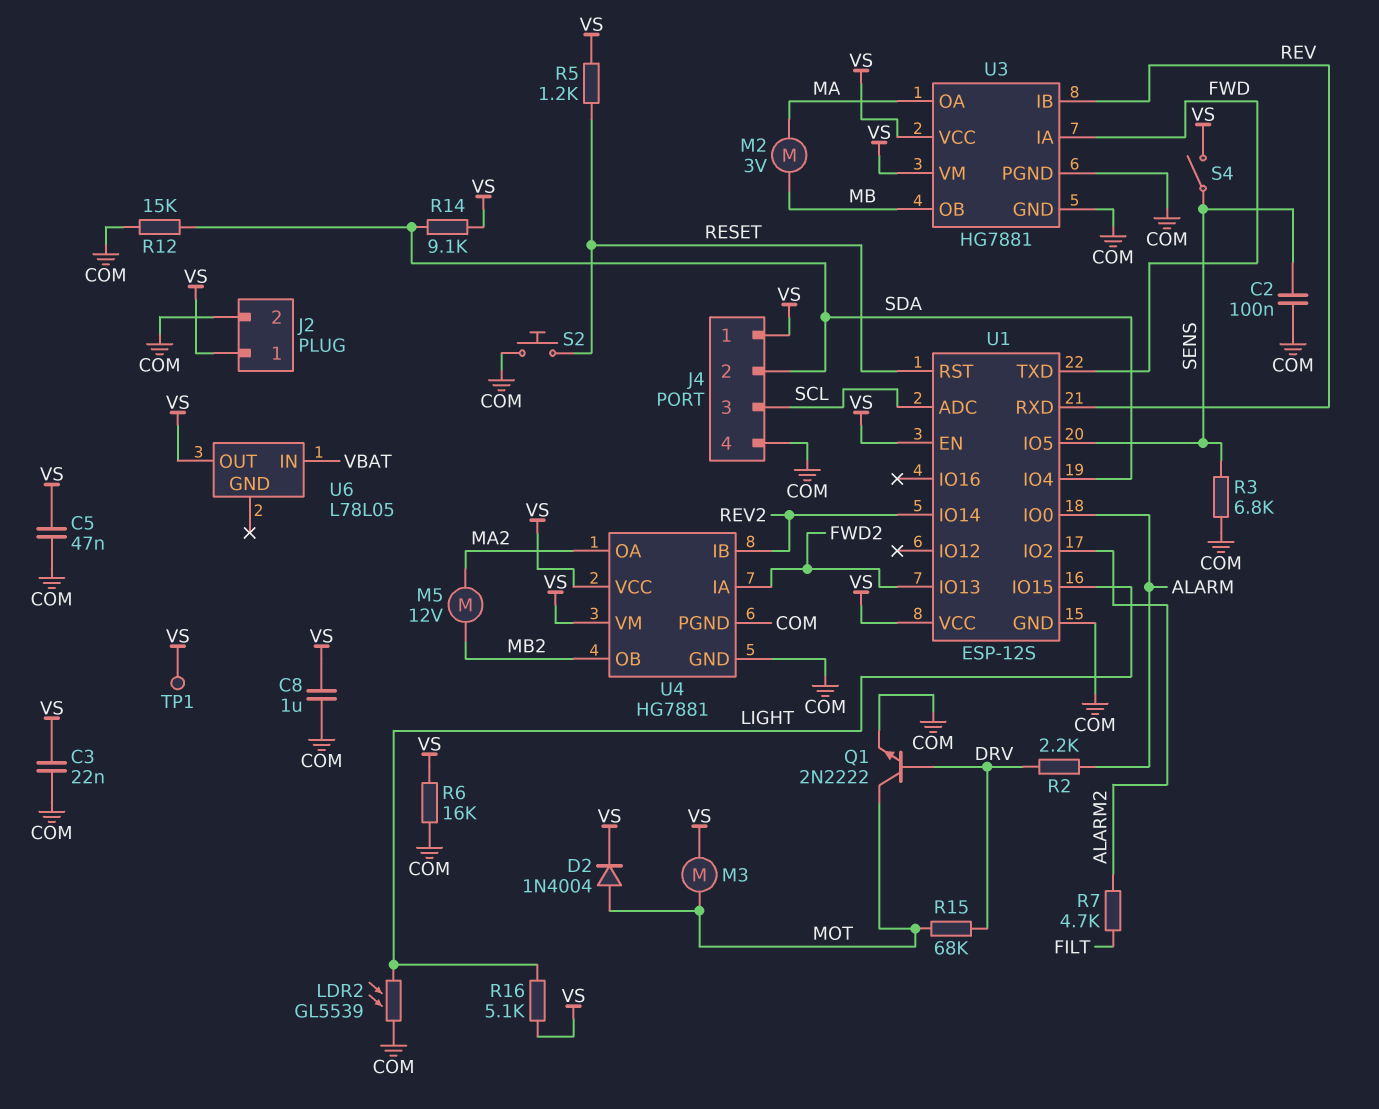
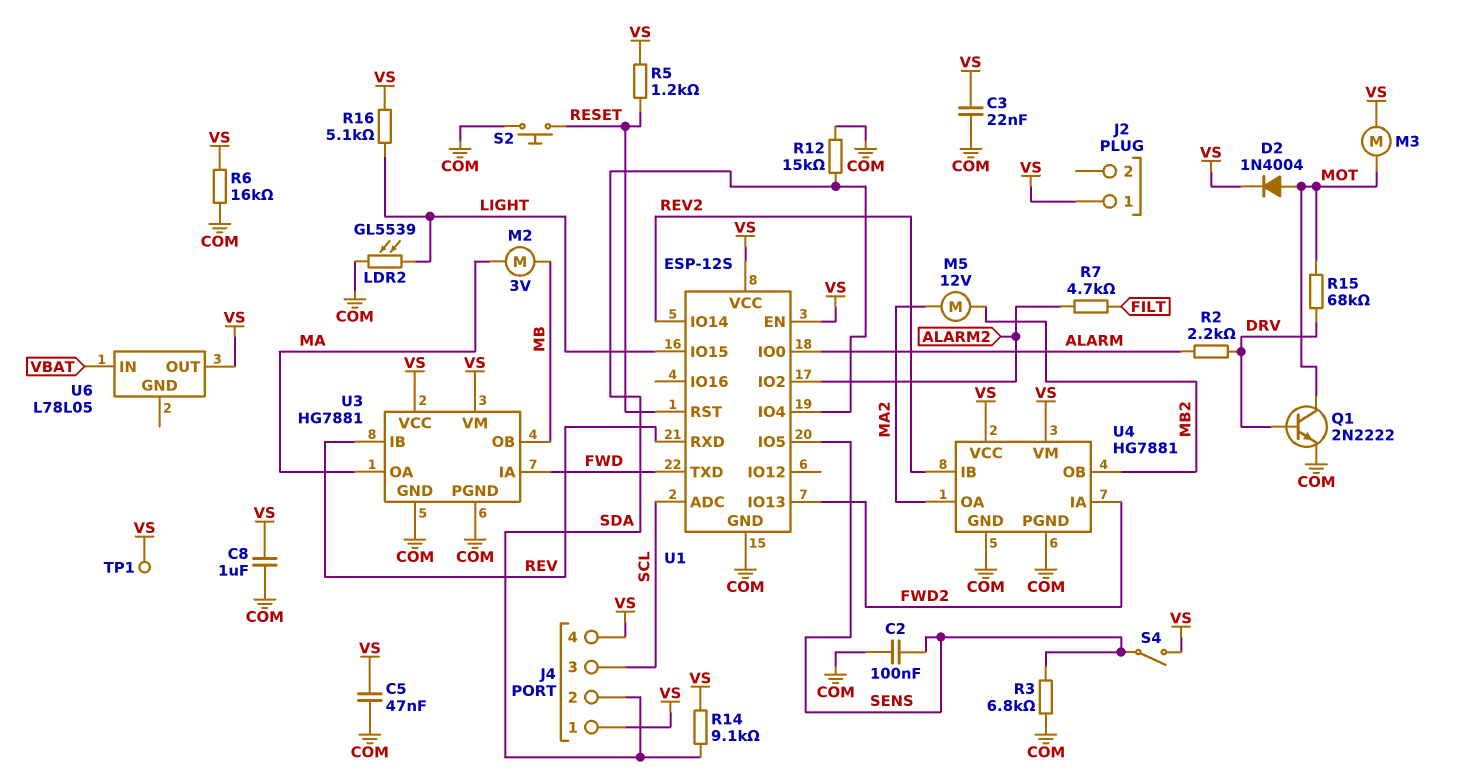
J2 pin 2: COM -> none
J4 pin 4: COM -> VS

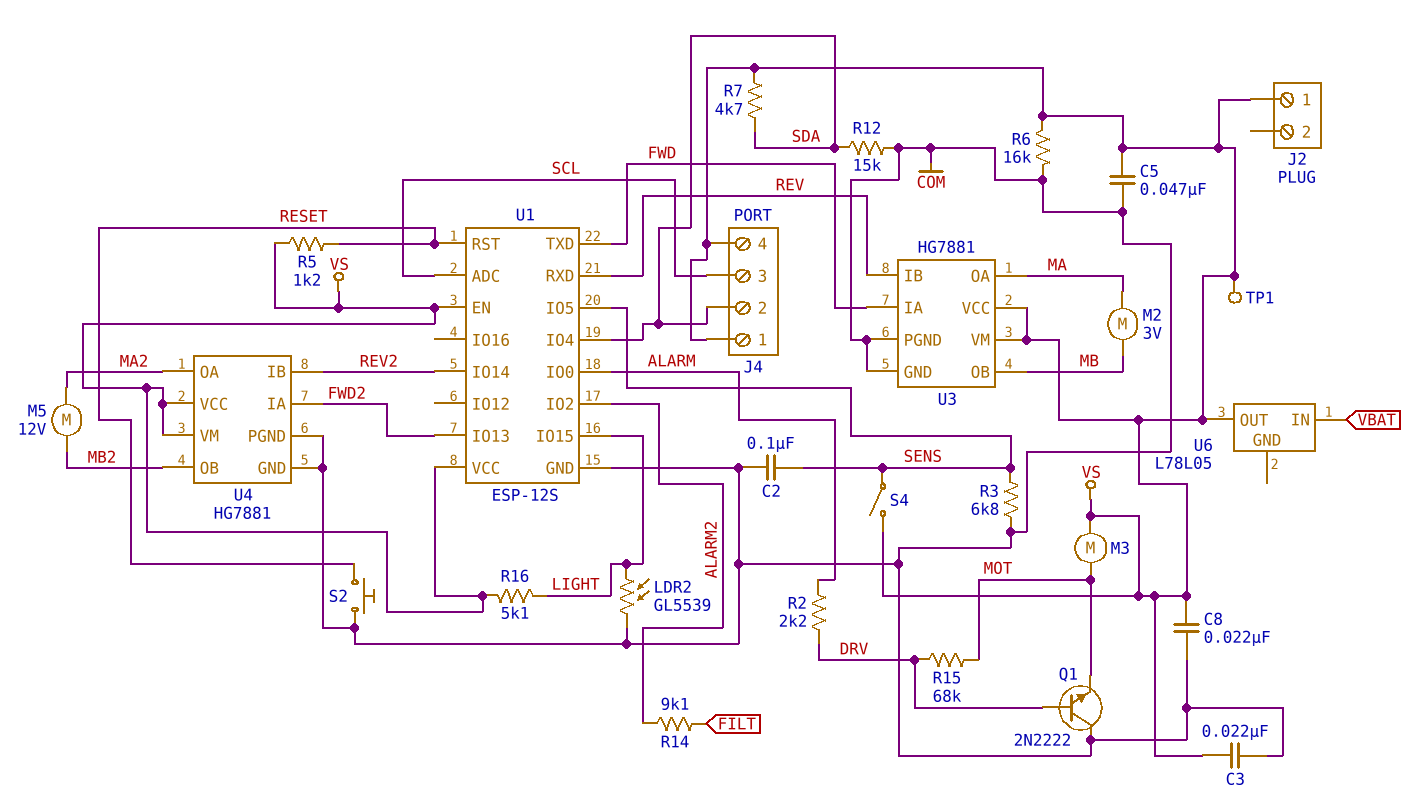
C8: 1uF (COM, VS) -> 22nF (COM, VS)
D2: diode 1N4004 (A MOT, K VS) -> none
Q1: NPN 2N2222 (B DRV, C MOT, E COM) -> NPN 2N2222 (B DRV, C COM, E MOT)
R7: 4.7k (ALARM2, FILT) -> 4.7k (SDA, VS)
R14: 9.1k (SDA, VS) -> 9.1k (ALARM2, FILT)

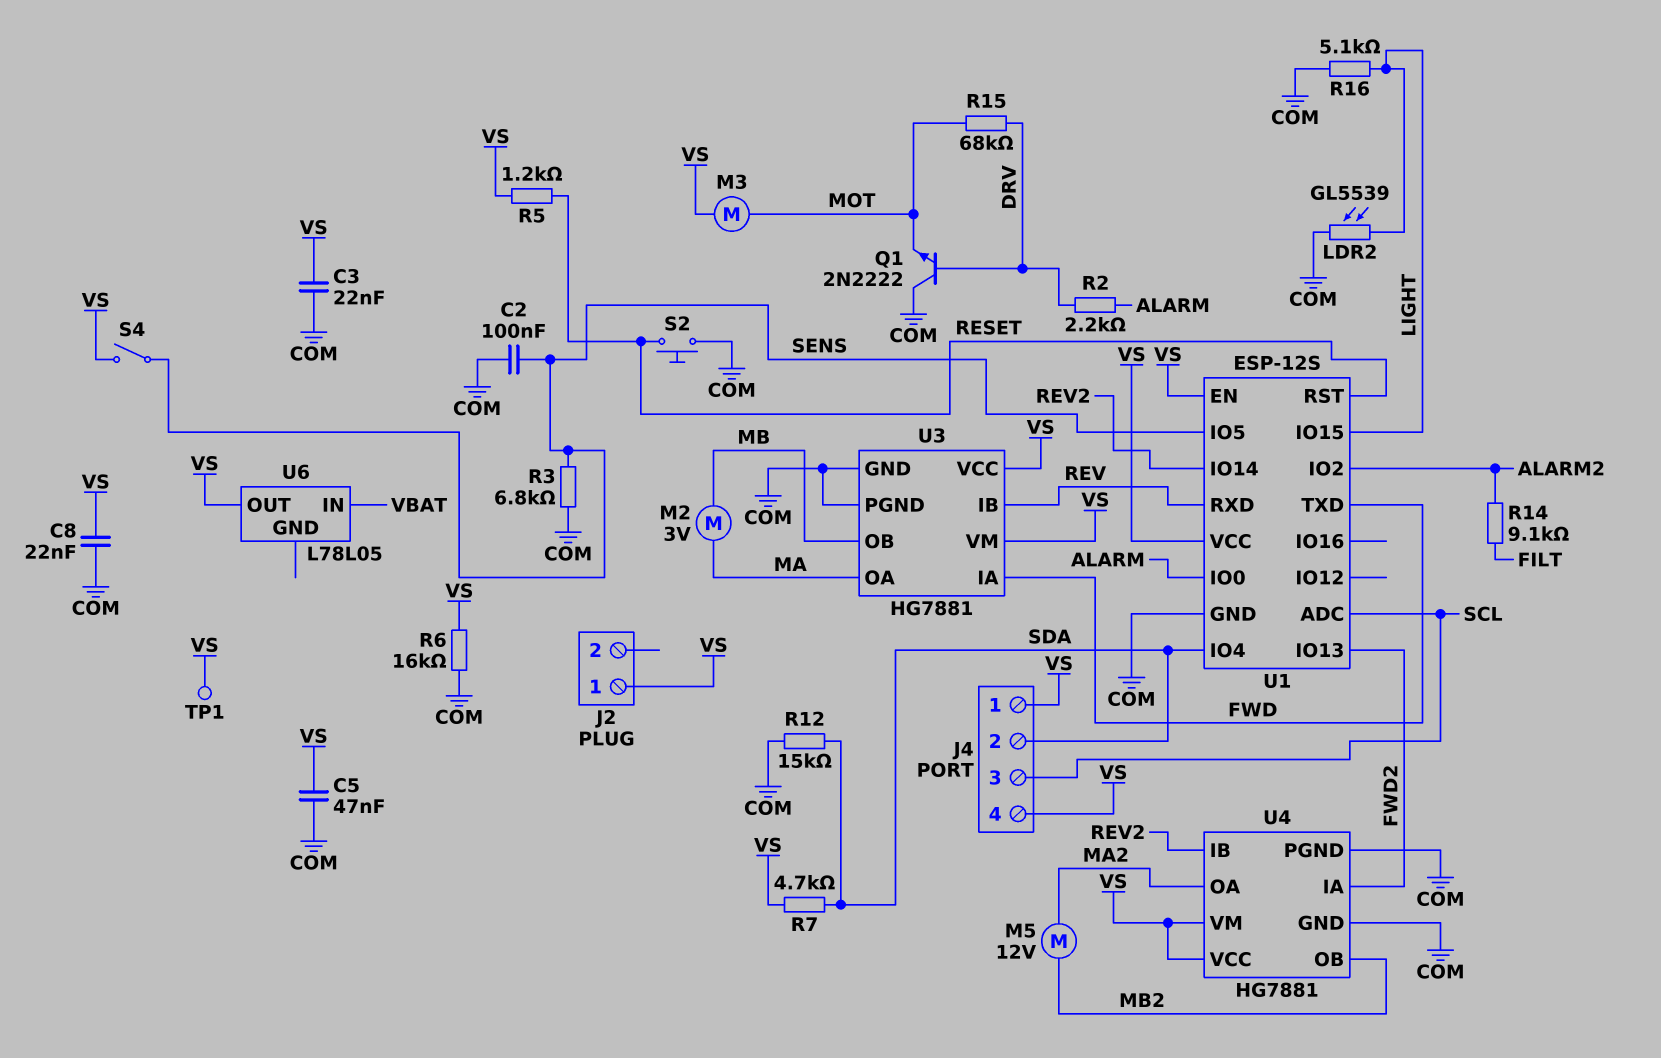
R16: 5.1k (LIGHT, VS) -> 5.1k (COM, LIGHT)

